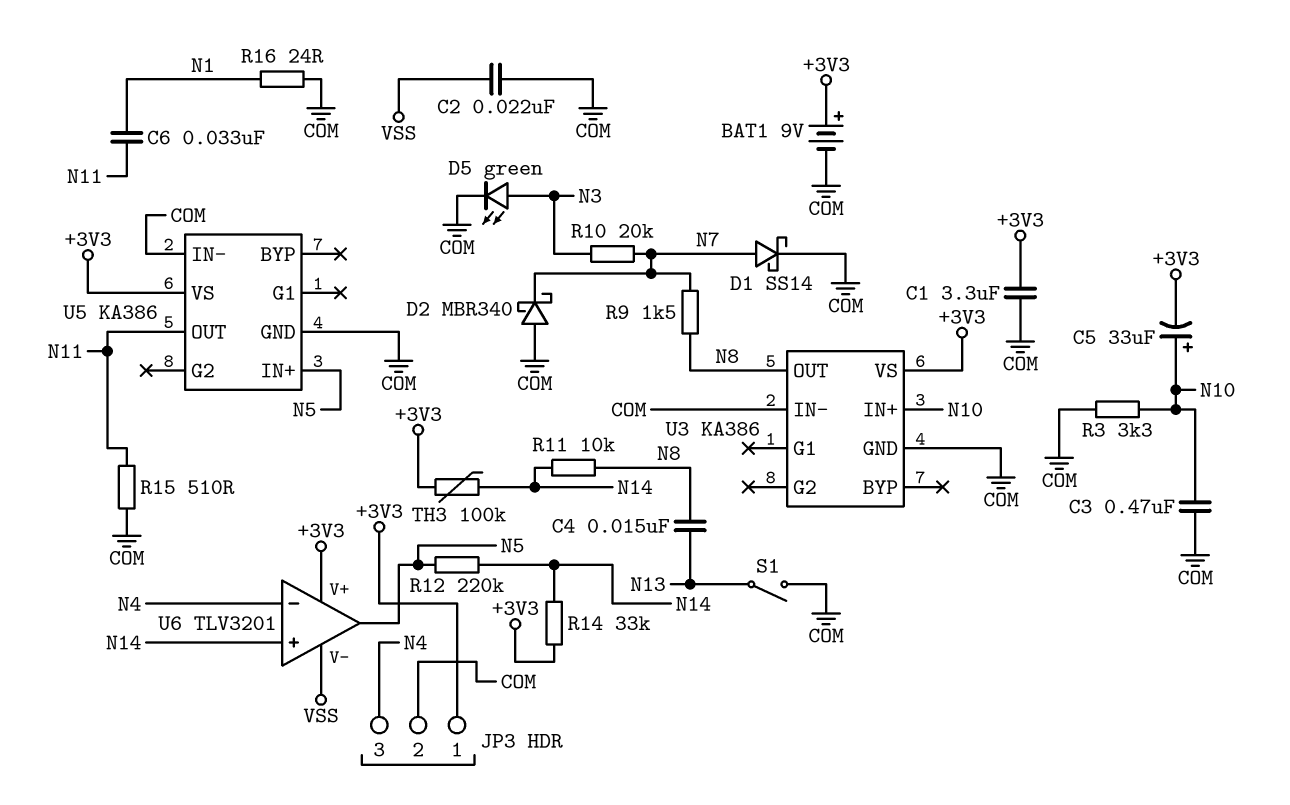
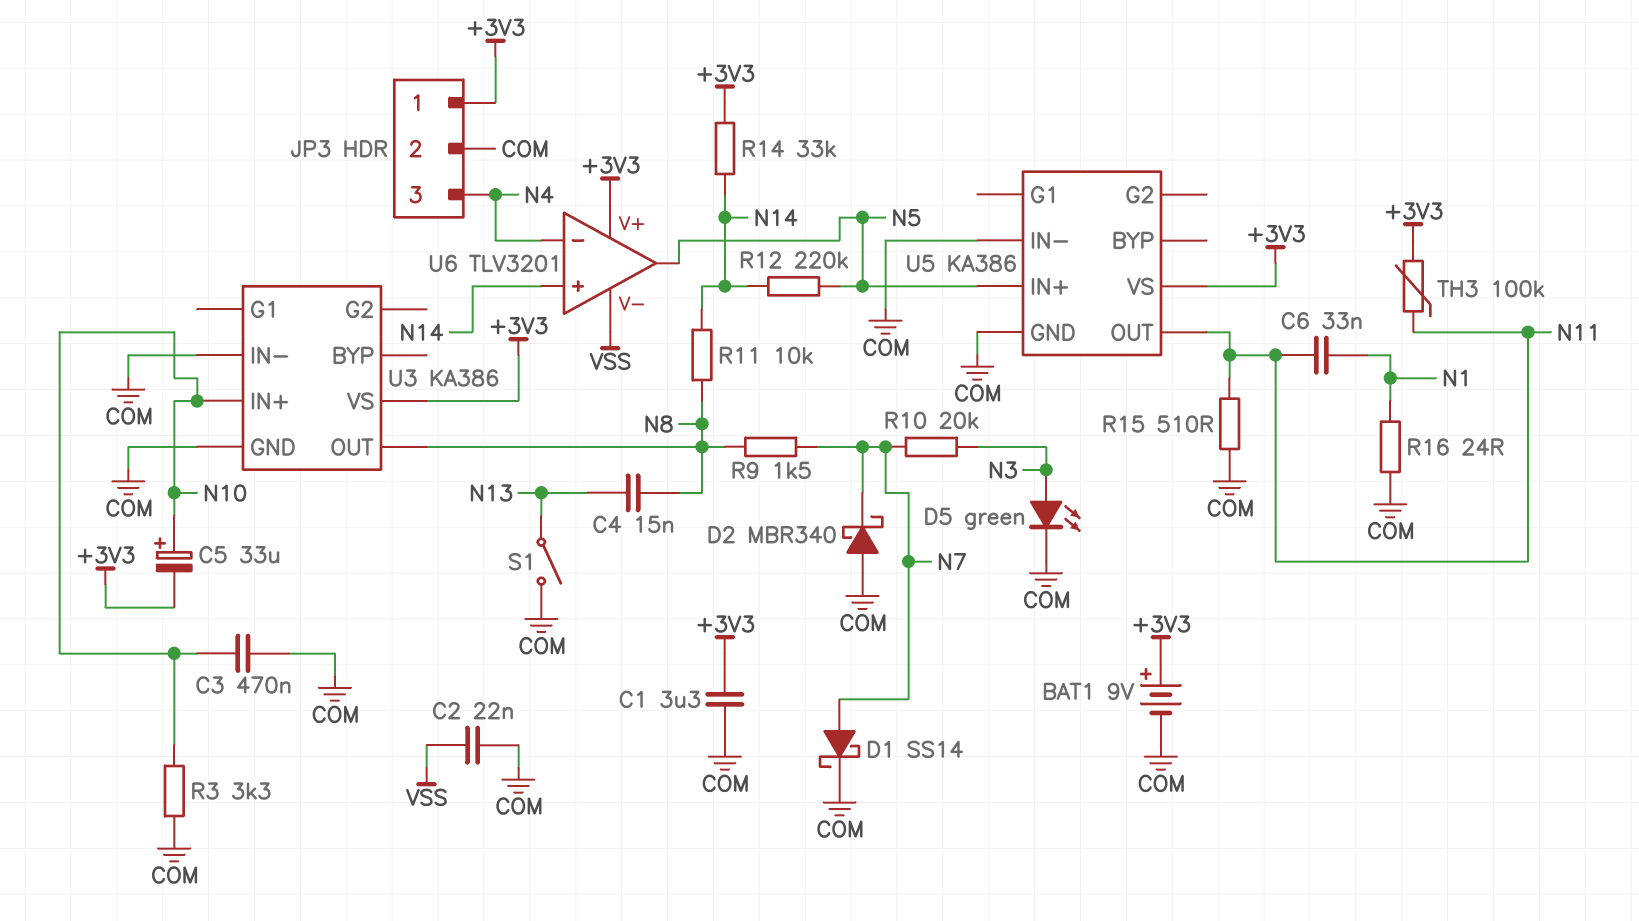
TH3: 100k (+3V3, N14) -> 100k (+3V3, N11)

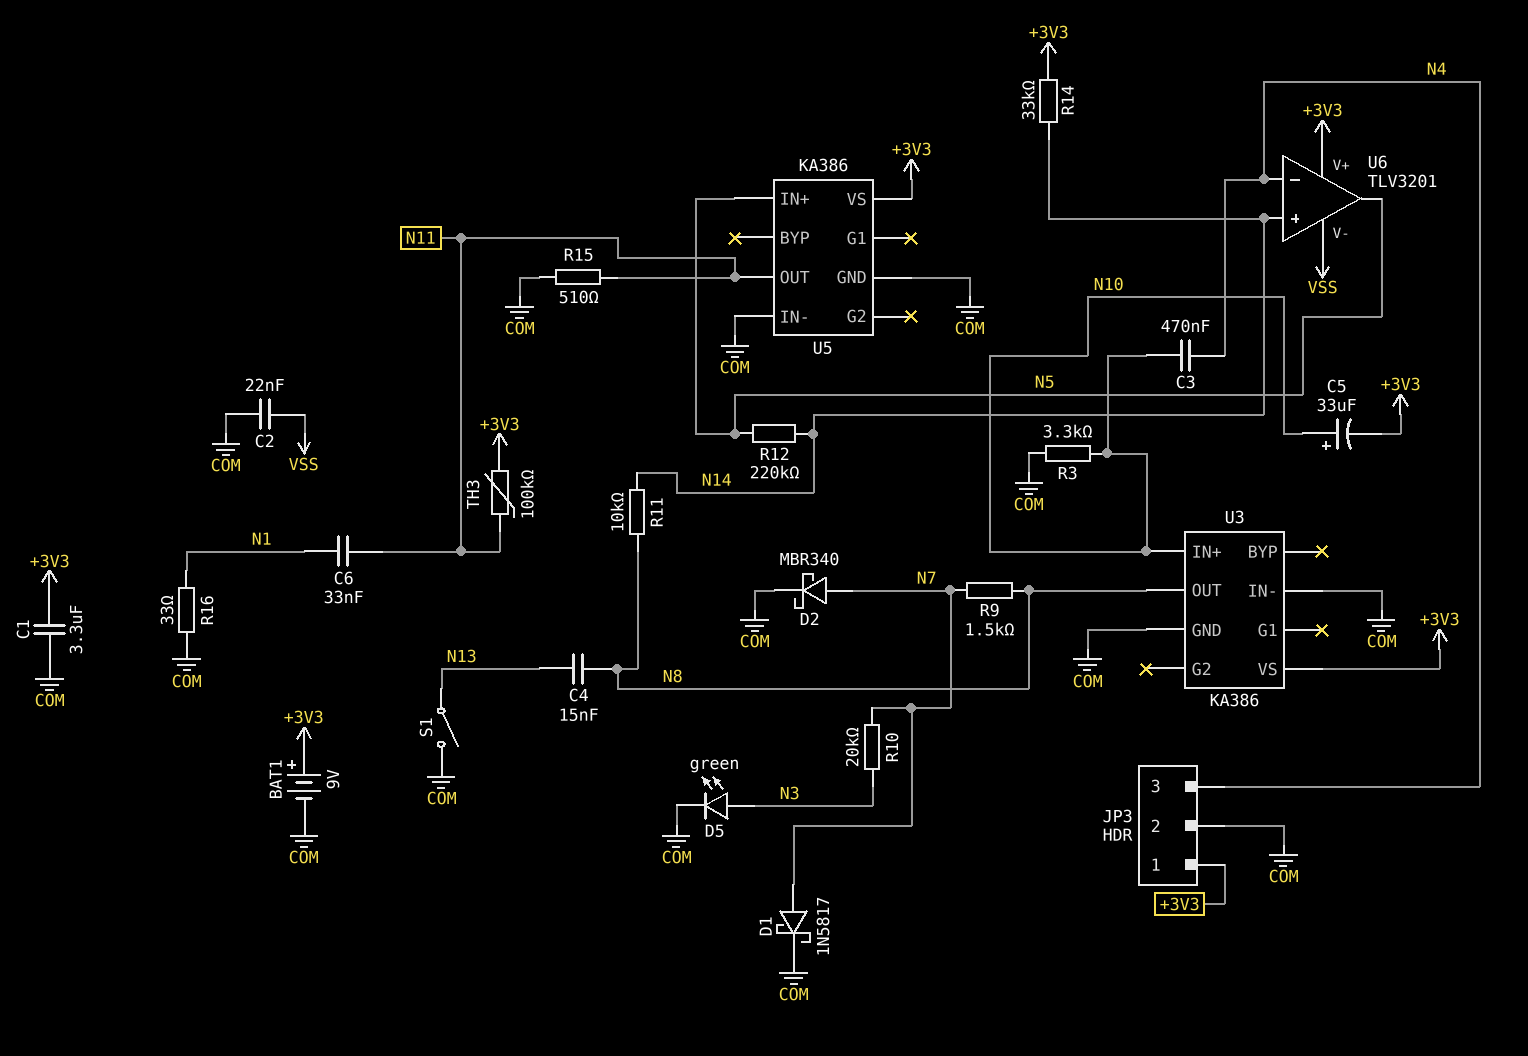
C3: 470nF (COM, N10) -> 470nF (N4, N10)
D1: schottky SS14 (A N7, K COM) -> schottky 1N5817 (A N7, K COM)
D2: schottky MBR340 (A COM, K N7) -> schottky MBR340 (A N7, K COM)
R16: 24 (COM, N1) -> 33 (COM, N1)

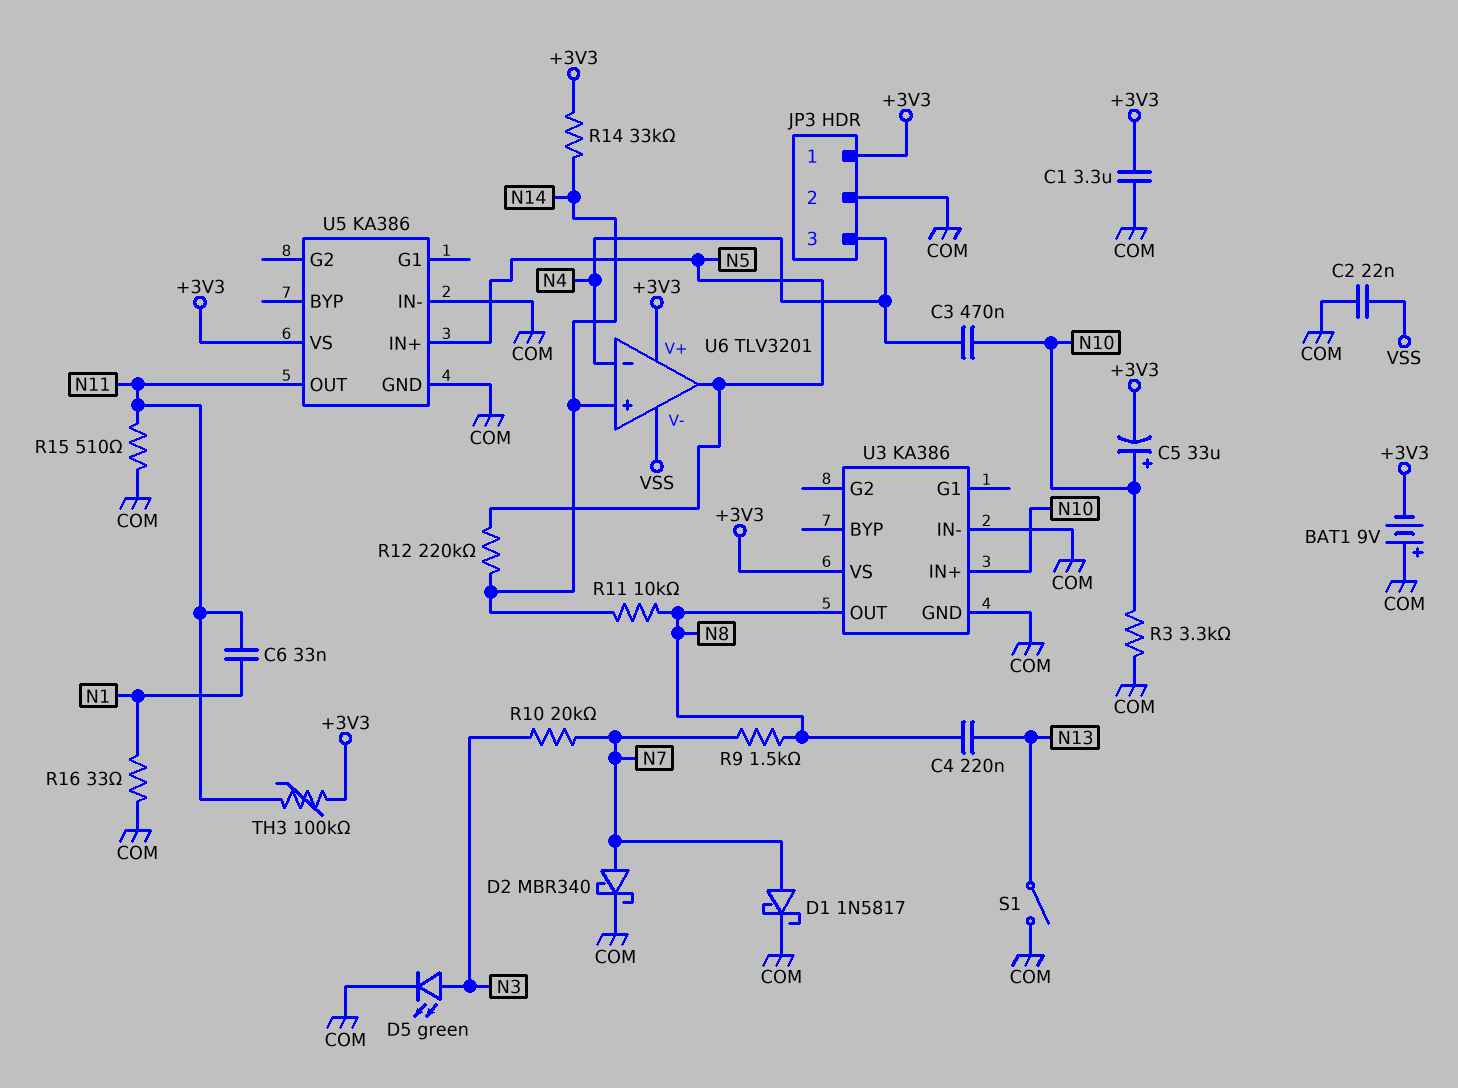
BAT1: 9V (plus +3V3, minus COM) -> 9V (plus COM, minus +3V3)
C4: 15nF (N8, N13) -> 220nF (N8, N13)

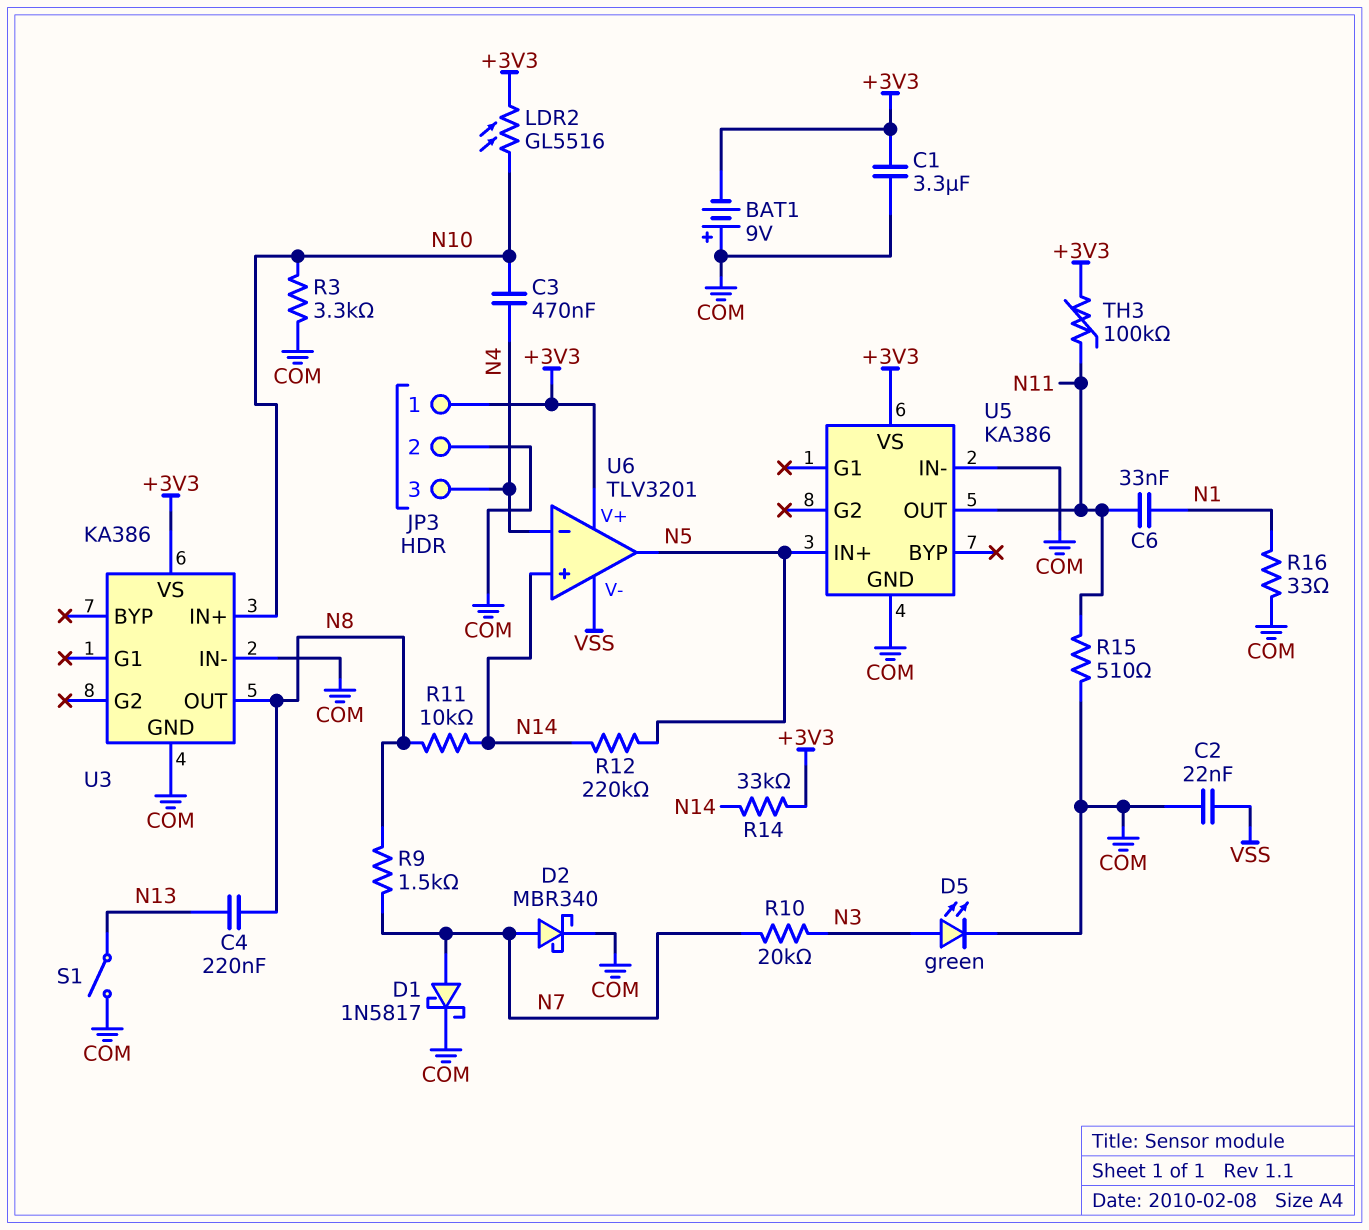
C5: 33uF (plus N10, minus +3V3) -> none
LDR2: none -> GL5516 (+3V3, N10)

